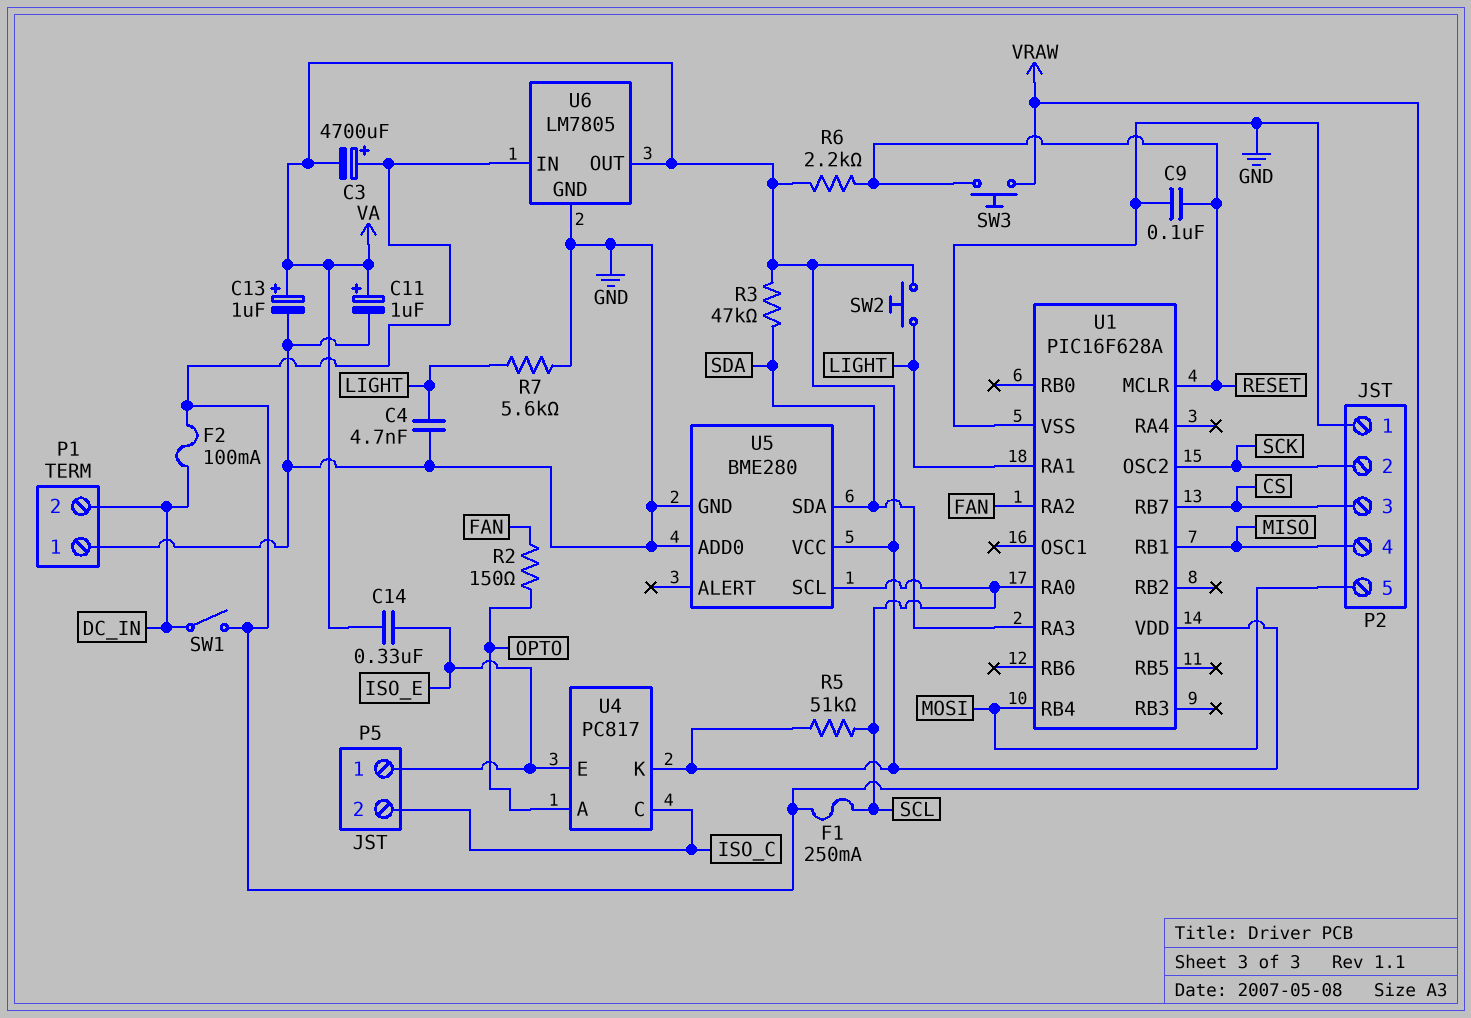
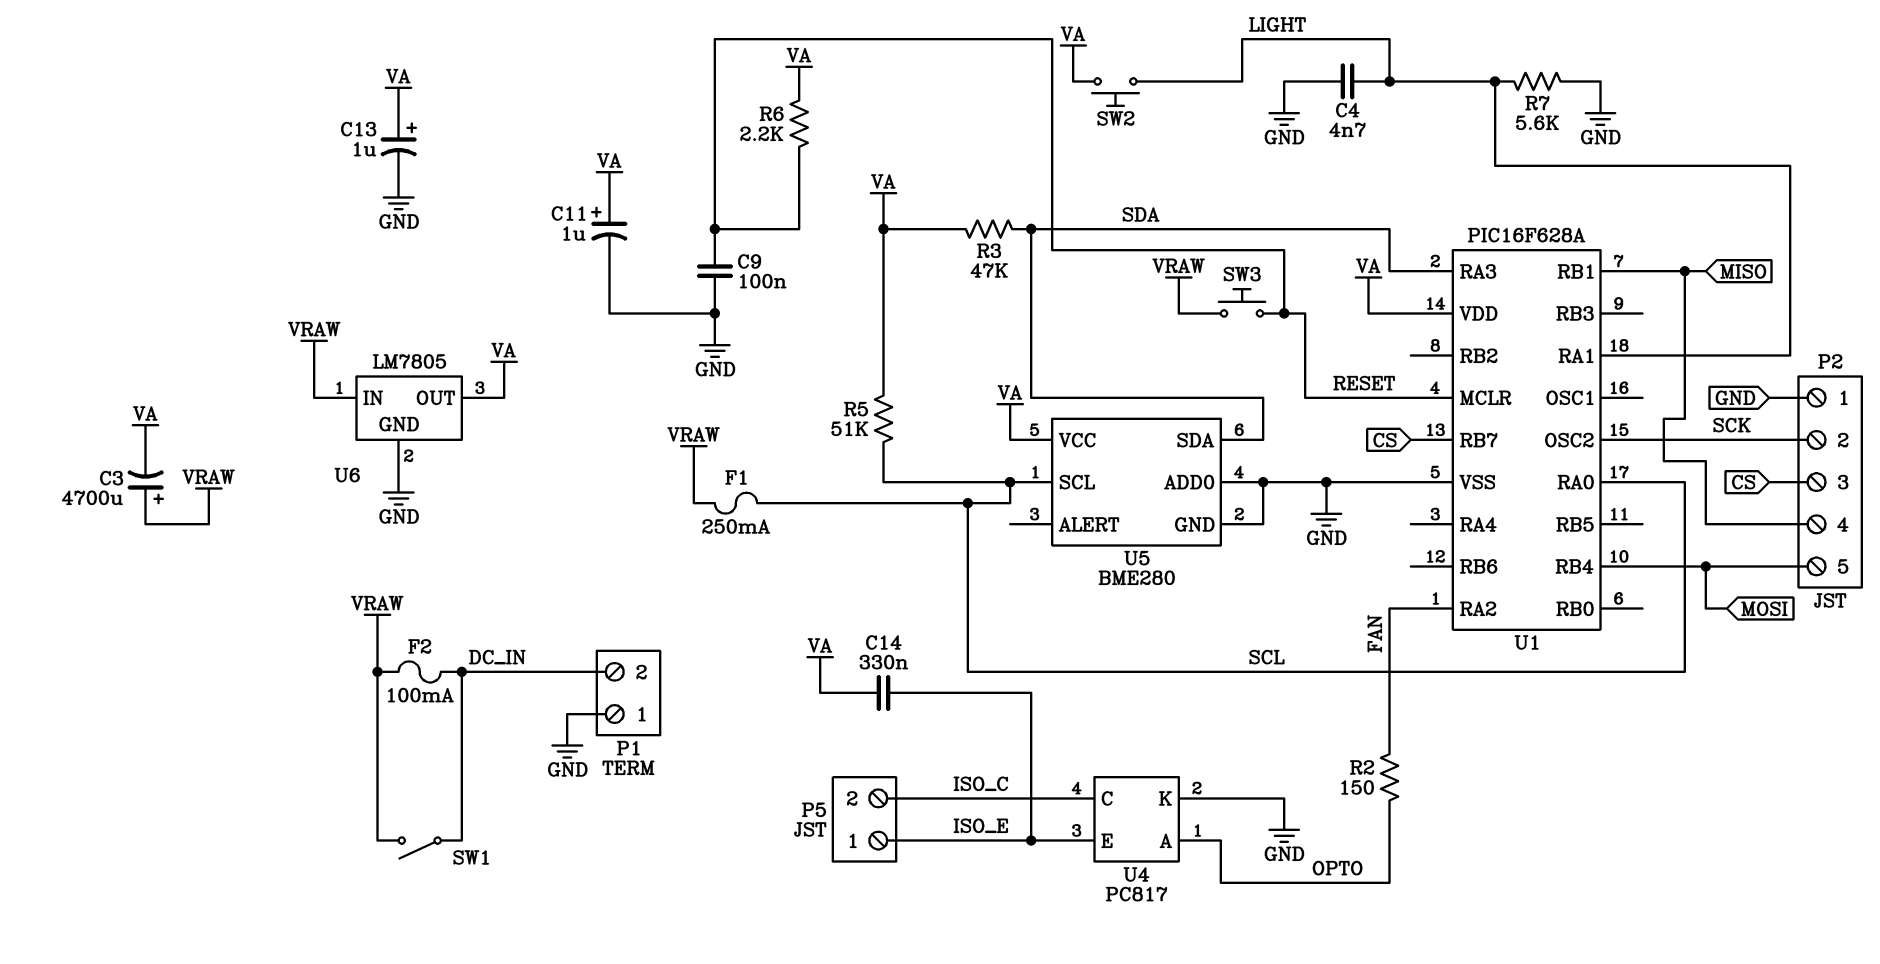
U4 pin K: VA -> GND

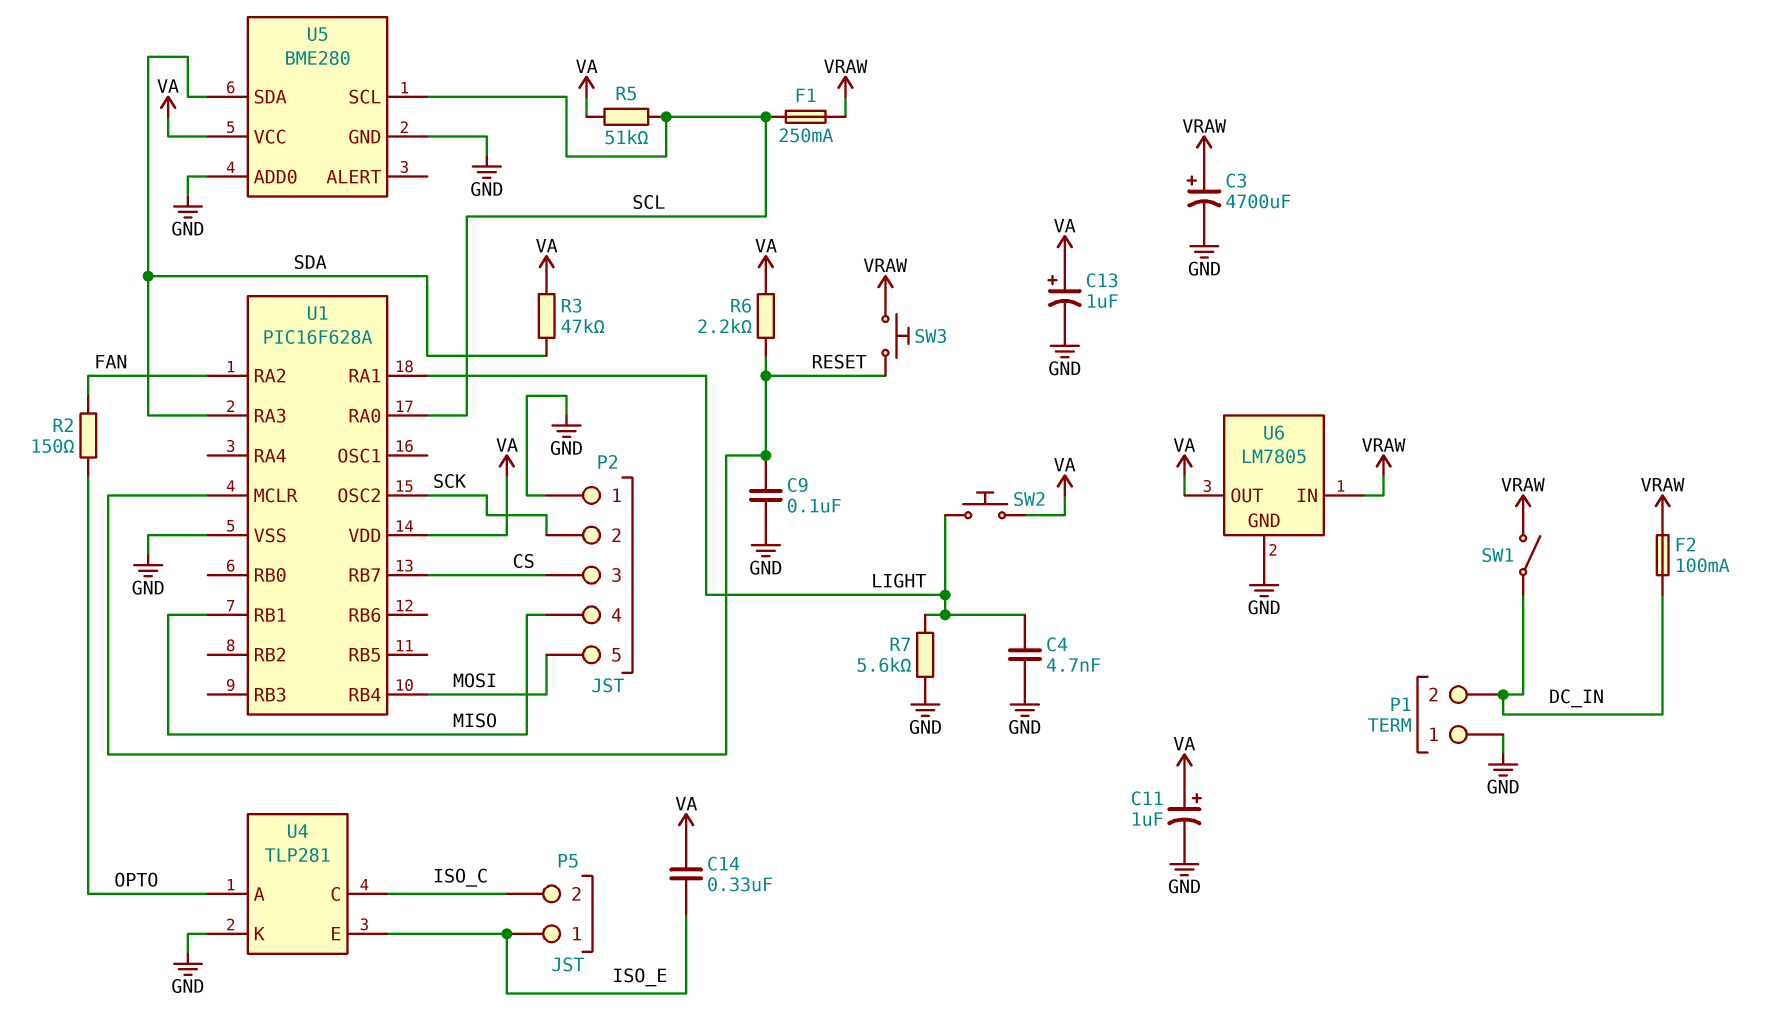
C3: 4700uF (plus VRAW, minus VA) -> 4700uF (plus VRAW, minus GND)
U4: PC817 -> TLP281

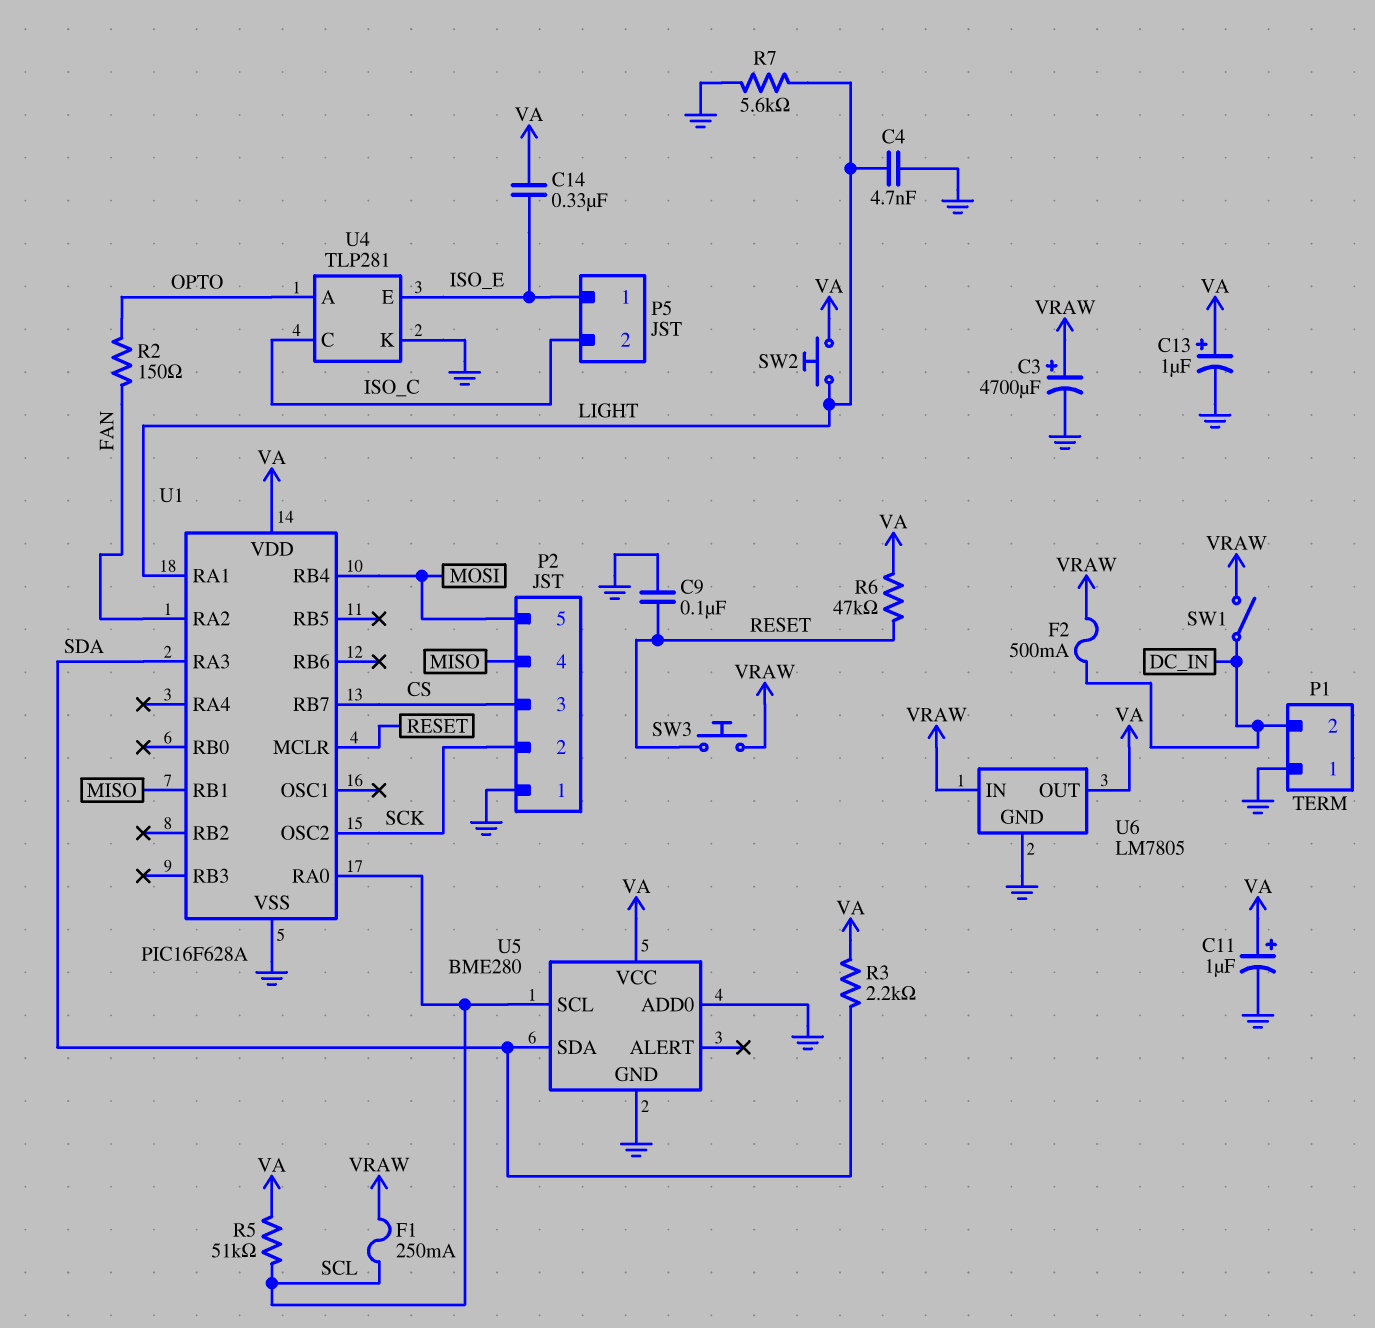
F2: 100mA (DC_IN, VRAW) -> 500mA (DC_IN, VRAW)
R3: 47k (SDA, VA) -> 2.2k (SDA, VA)
R6: 2.2k (RESET, VA) -> 47k (RESET, VA)

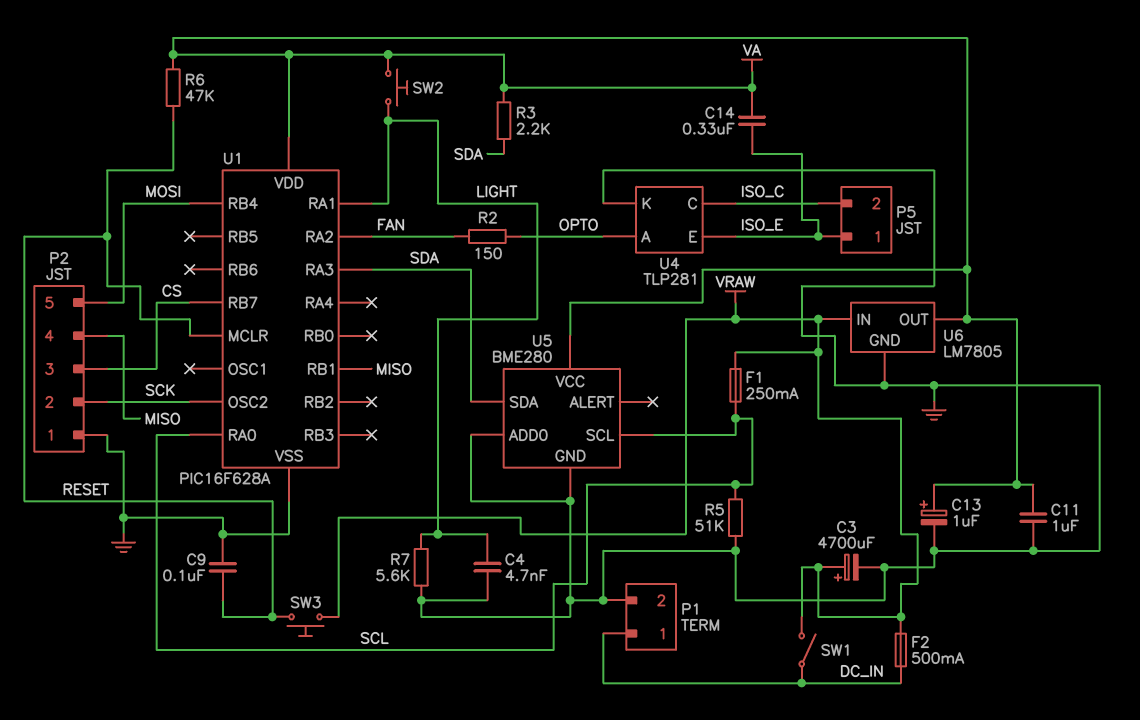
C11: 1uF (plus VA, minus GND) -> 1uF (GND, VA)
P1 pin 1: GND -> DC_IN
P1 pin 2: DC_IN -> GND
R5: 51k (SCL, VA) -> 51k (GND, SCL)

